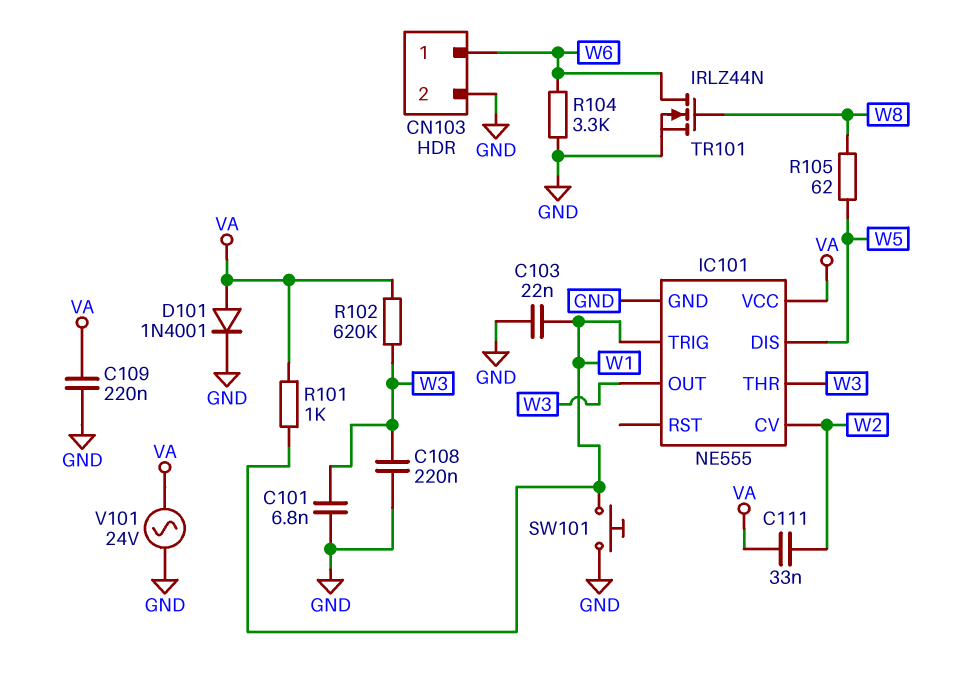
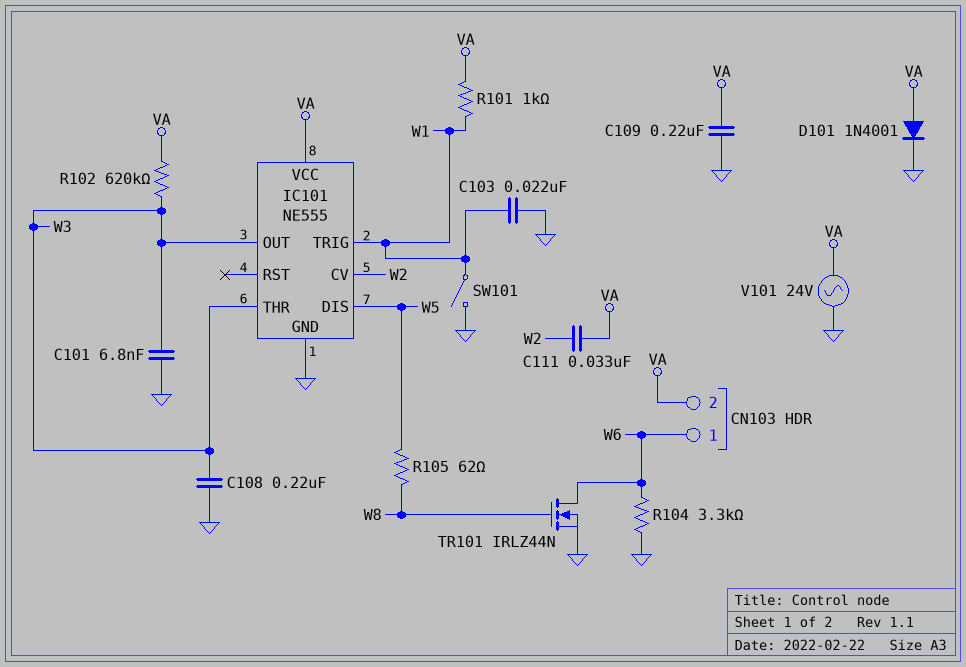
CN103 pin 2: GND -> VA
SW101: button (GND, W1) -> switch (GND, W1)

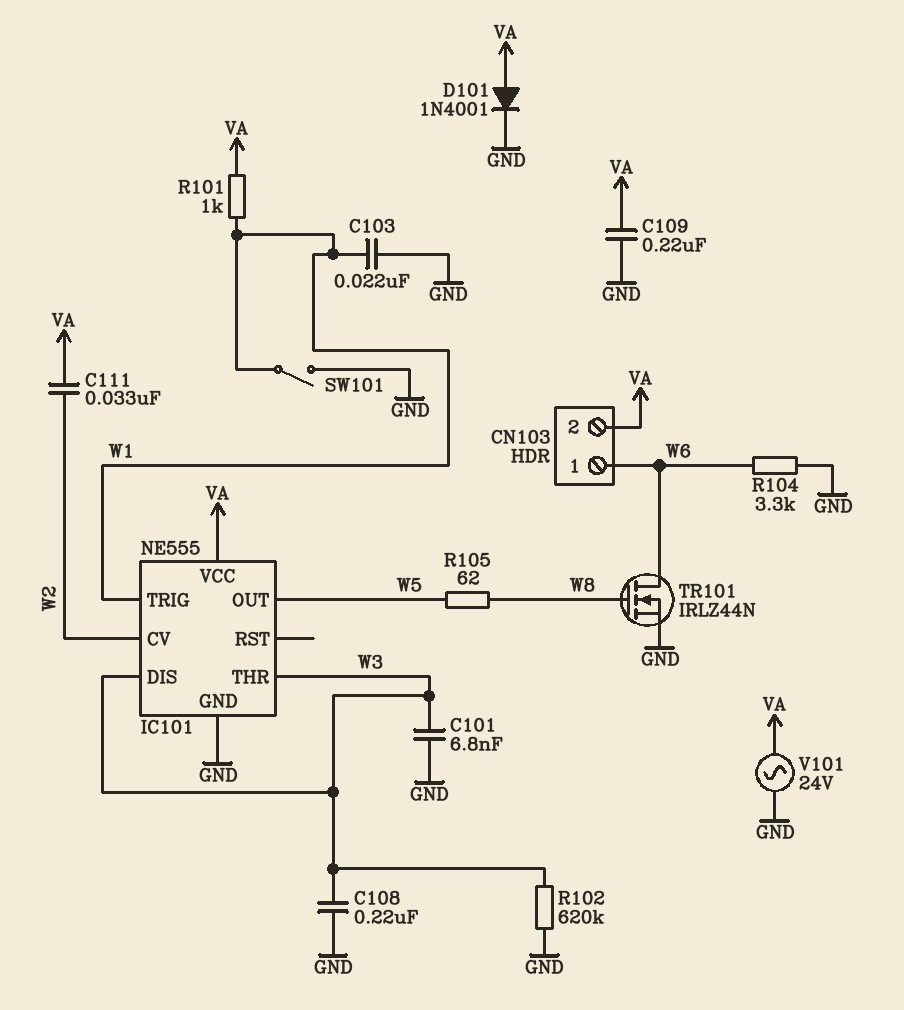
IC101 pin DIS: W5 -> W3
IC101 pin OUT: W3 -> W5
R102: 620k (VA, W3) -> 620k (GND, W3)

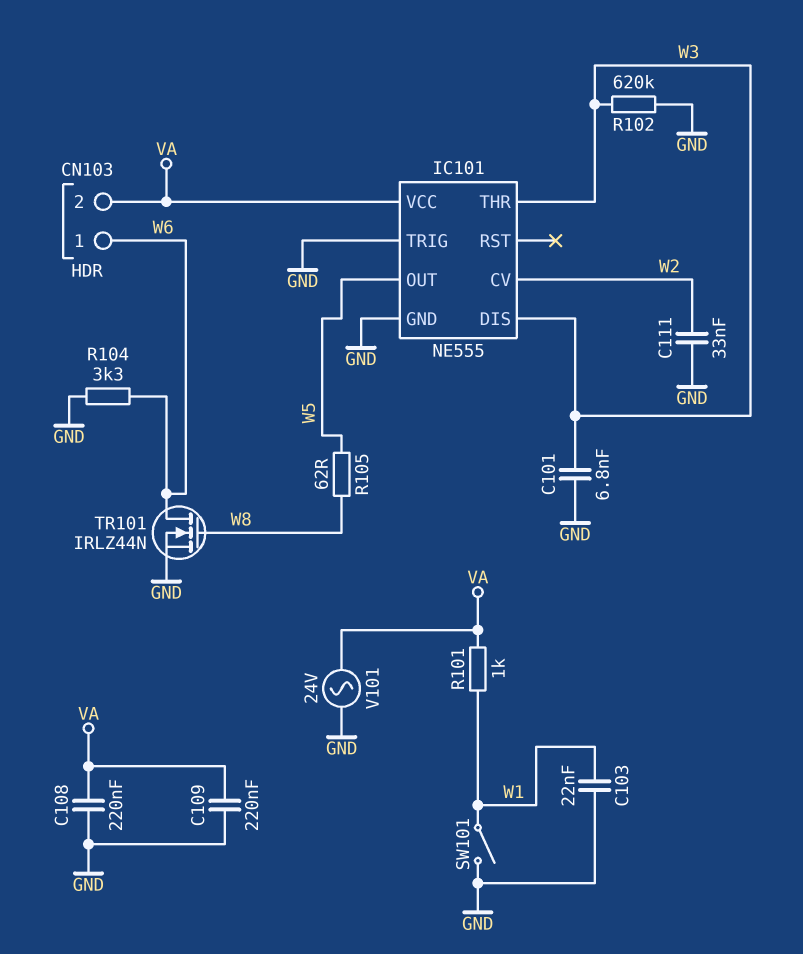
C108: 220nF (GND, W3) -> 220nF (GND, VA)
C111: 33nF (VA, W2) -> 33nF (GND, W2)
D101: diode 1N4001 (A VA, K GND) -> none
IC101 pin TRIG: W1 -> GND

